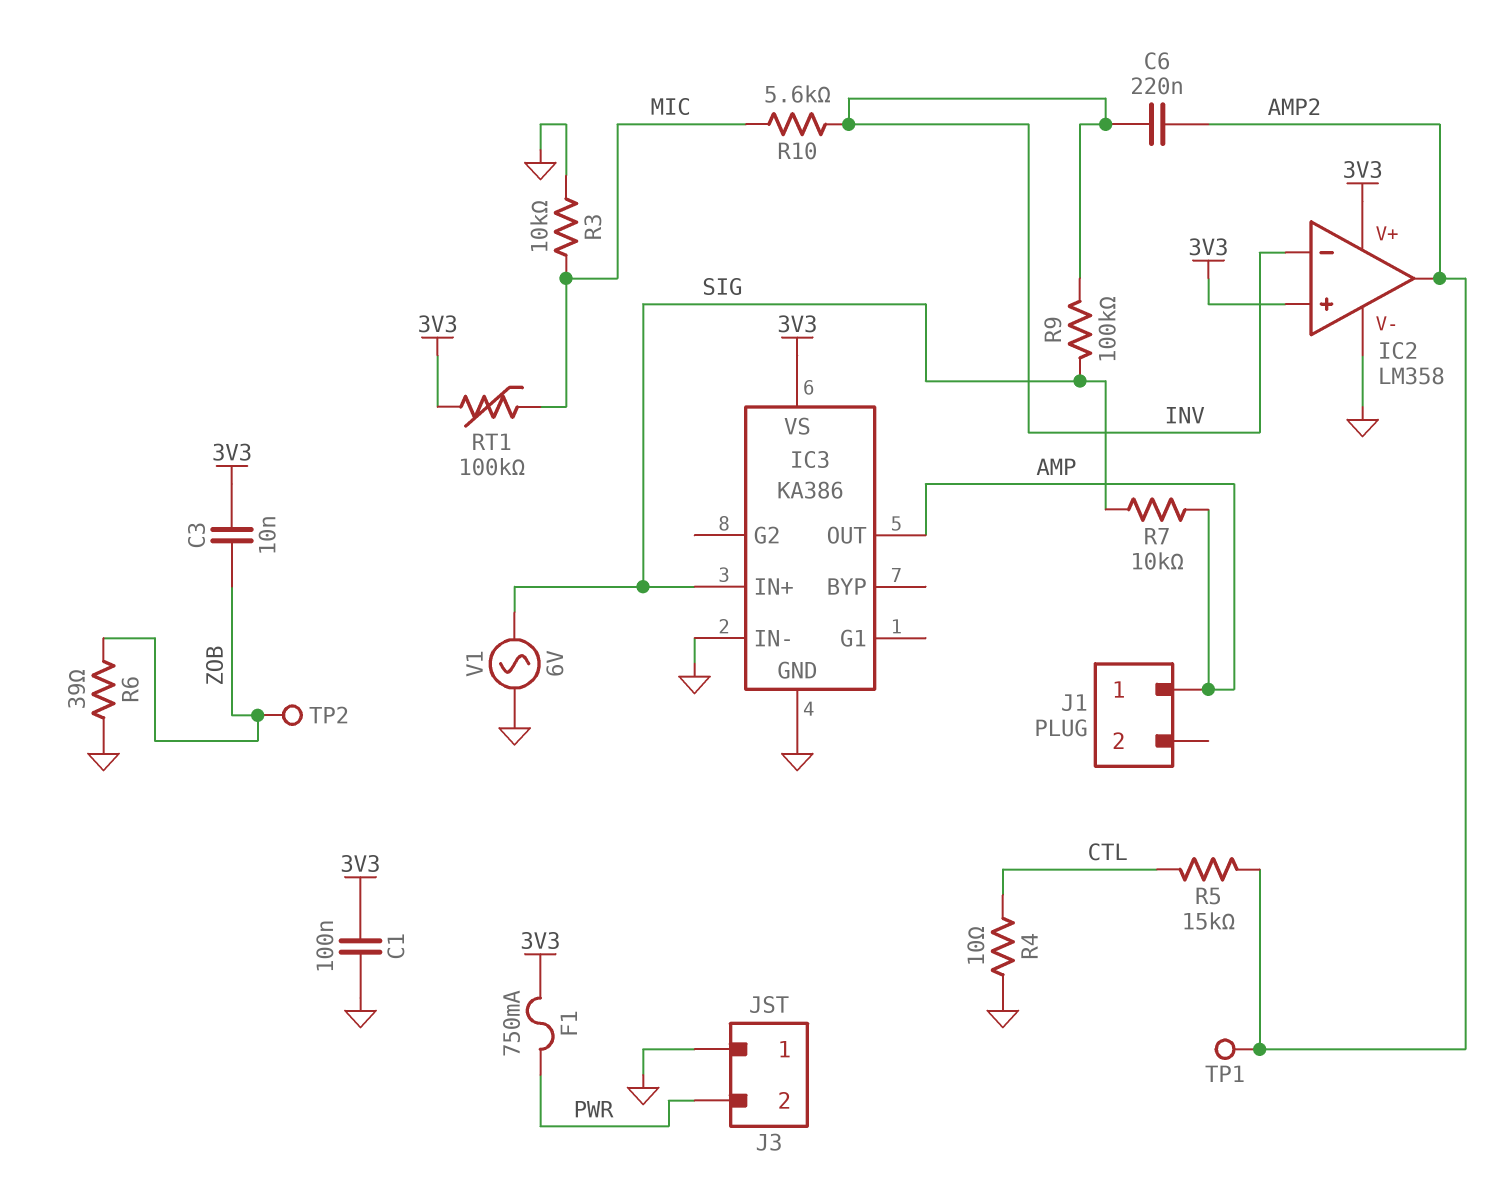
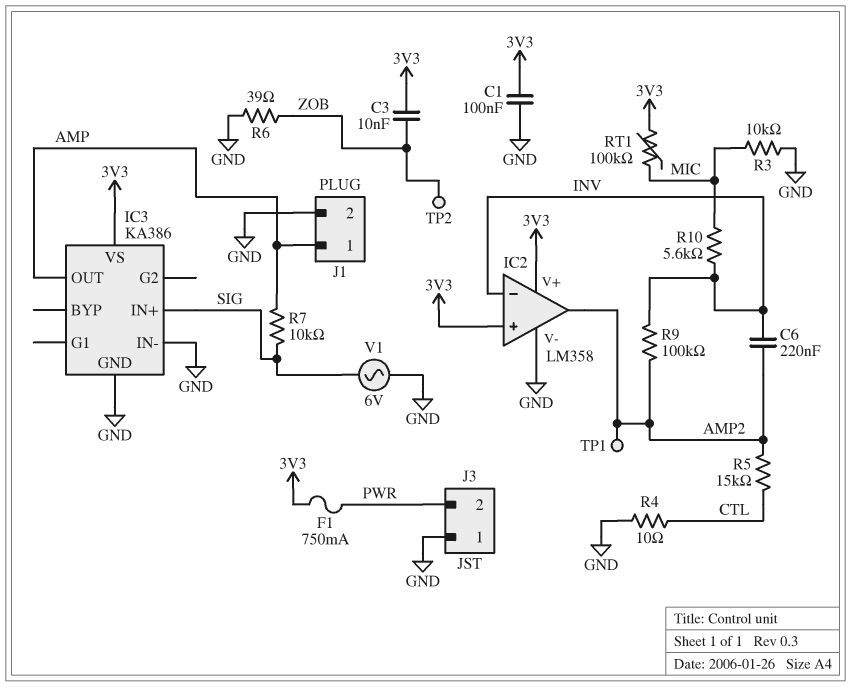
J1 pin 2: none -> GND
R9: 100k (INV, SIG) -> 100k (AMP2, INV)

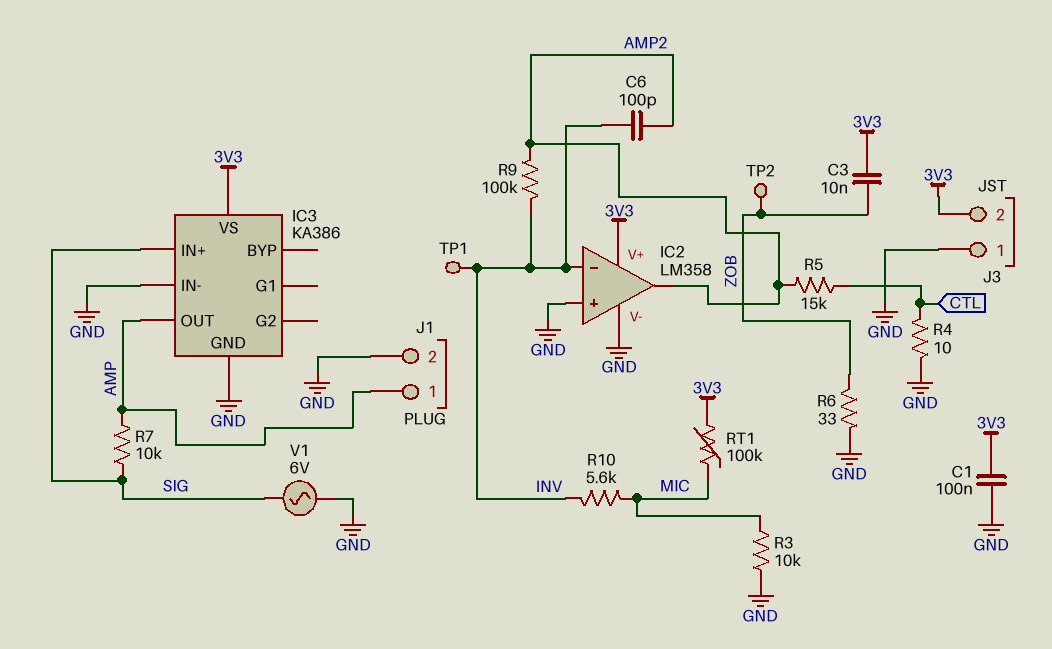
C6: 220nF (AMP2, INV) -> 100pF (AMP2, INV)
F1: 750mA (3V3, PWR) -> none
IC2 pin in+: 3V3 -> GND
J3 pin 2: PWR -> 3V3
R6: 39 (GND, ZOB) -> 33 (GND, ZOB)
TP1: test point (AMP2) -> test point (INV)

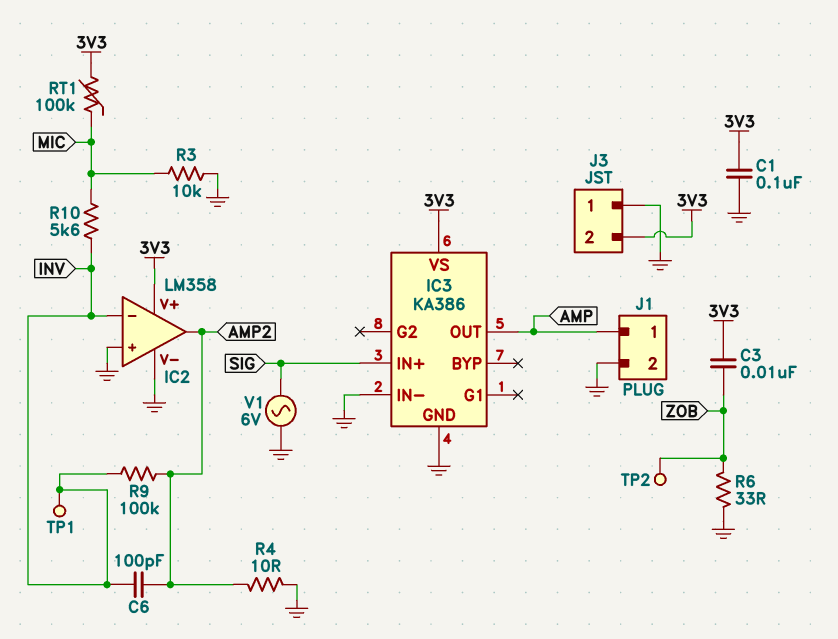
R4: 10 (CTL, GND) -> 10 (AMP2, GND)
R5: 15k (AMP2, CTL) -> none
R7: 10k (AMP, SIG) -> none

